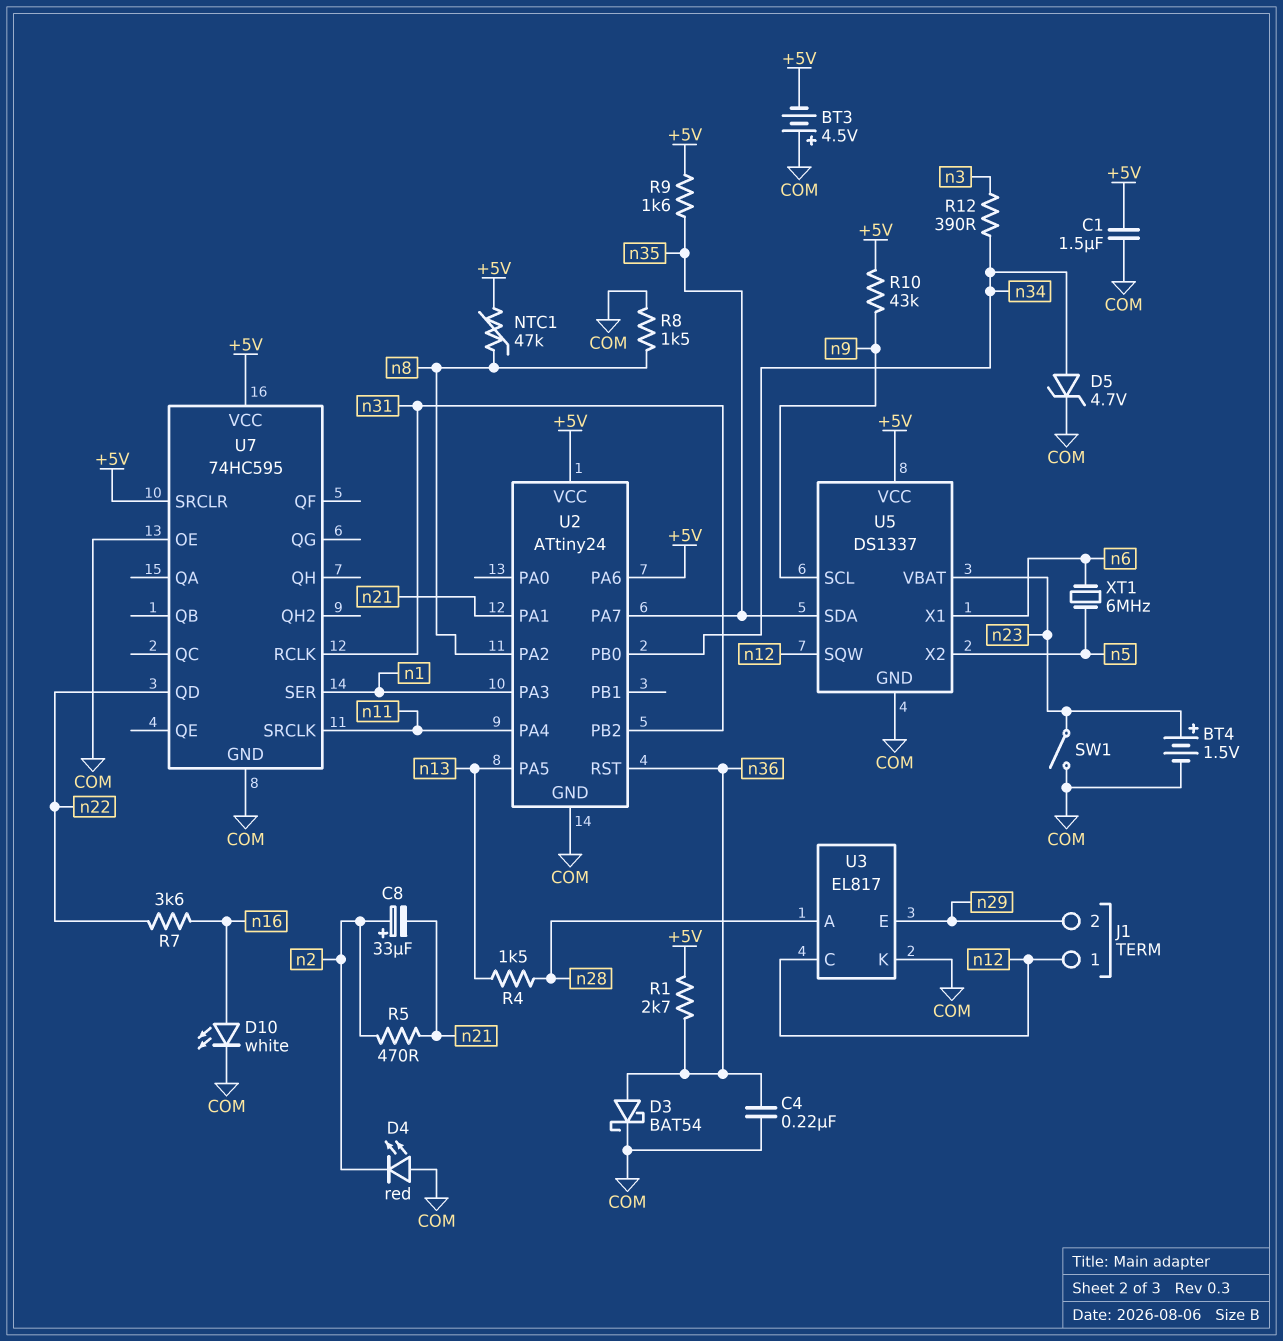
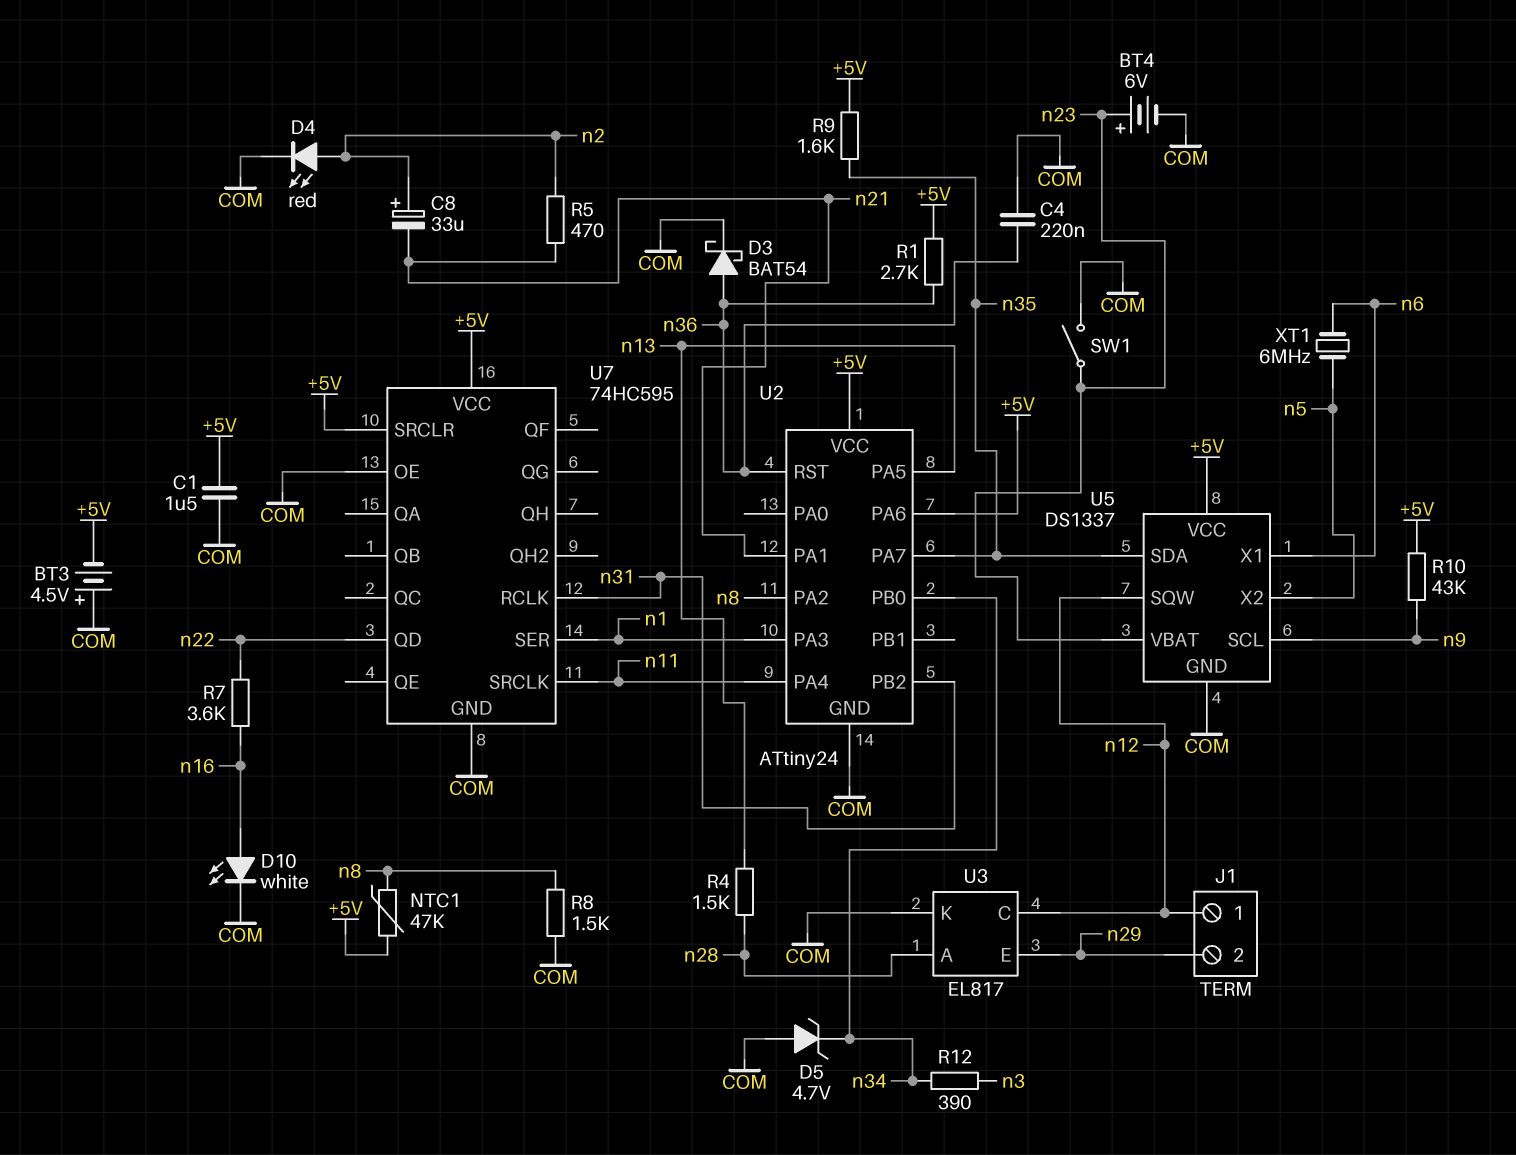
BT4: 1.5V (plus n23, minus COM) -> 6V (plus n23, minus COM)
D4: LED red (A COM, K n2) -> LED red (A n2, K COM)
D5: zener 4.7V (A n34, K COM) -> zener 4.7V (A COM, K n34)

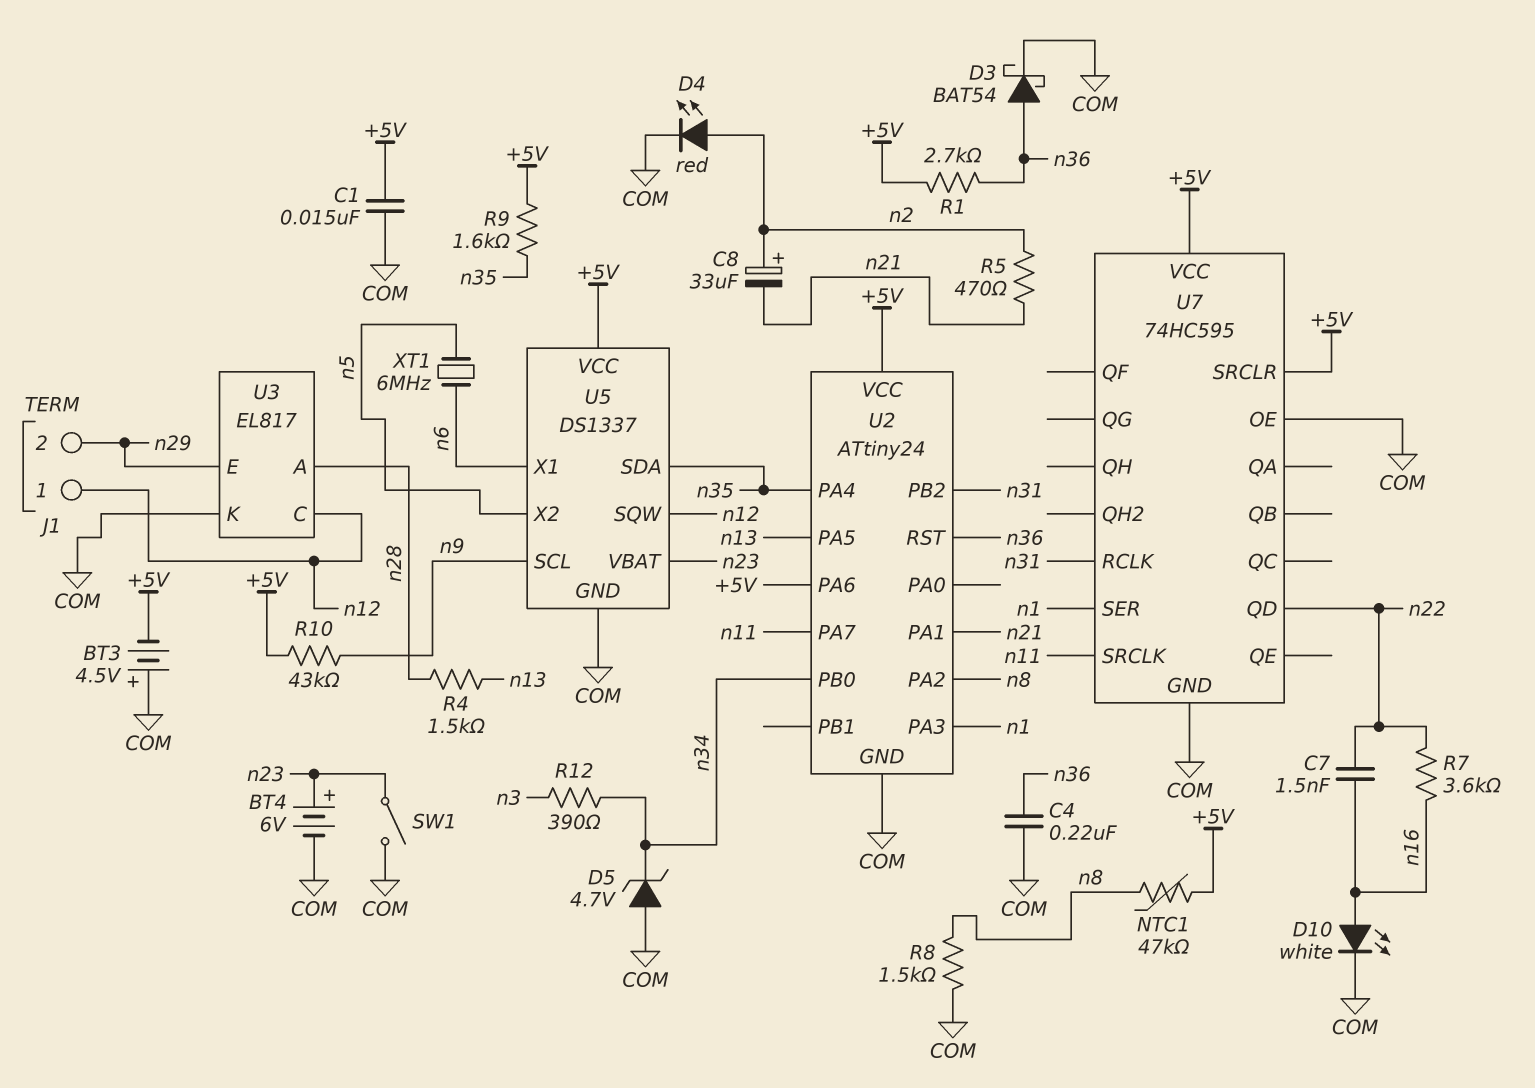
C1: 1.5uF (+5V, COM) -> 15nF (+5V, COM)
C7: none -> 1.5nF (n16, n22)
U2 pin PA4: n11 -> n35
U2 pin PA7: n35 -> n11

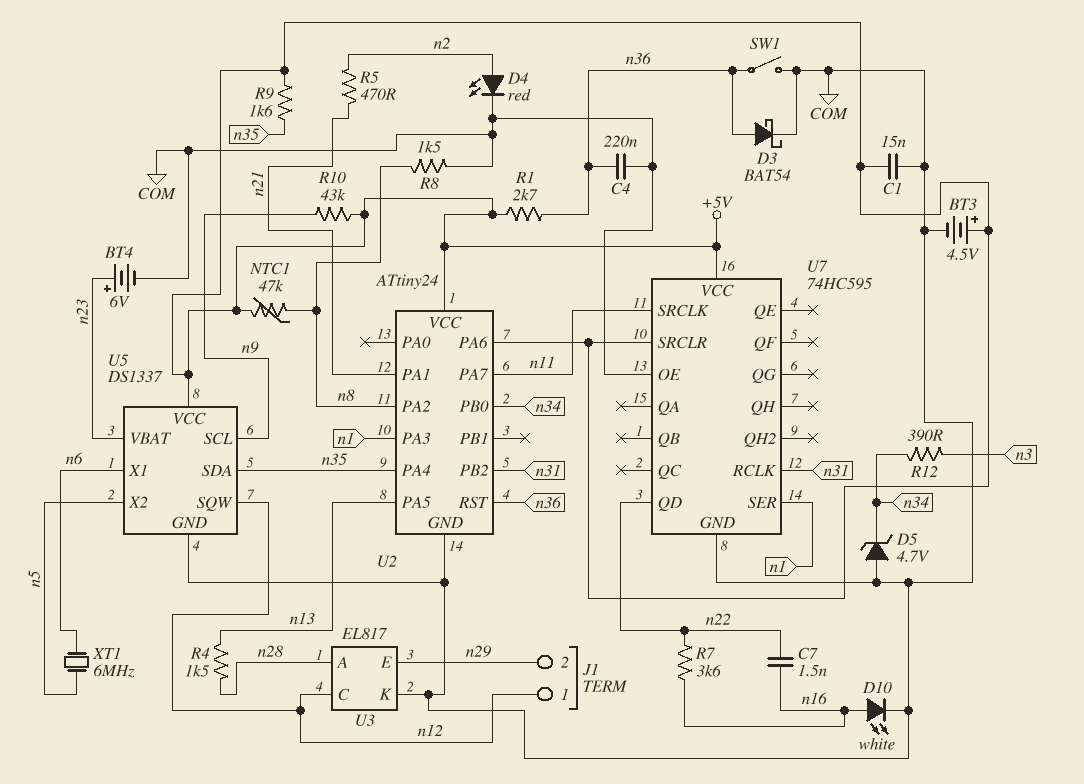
BT3: 4.5V (plus COM, minus +5V) -> 4.5V (plus +5V, minus COM)
C8: 33uF (plus n2, minus n21) -> none
SW1: switch (COM, n23) -> switch (COM, n36)

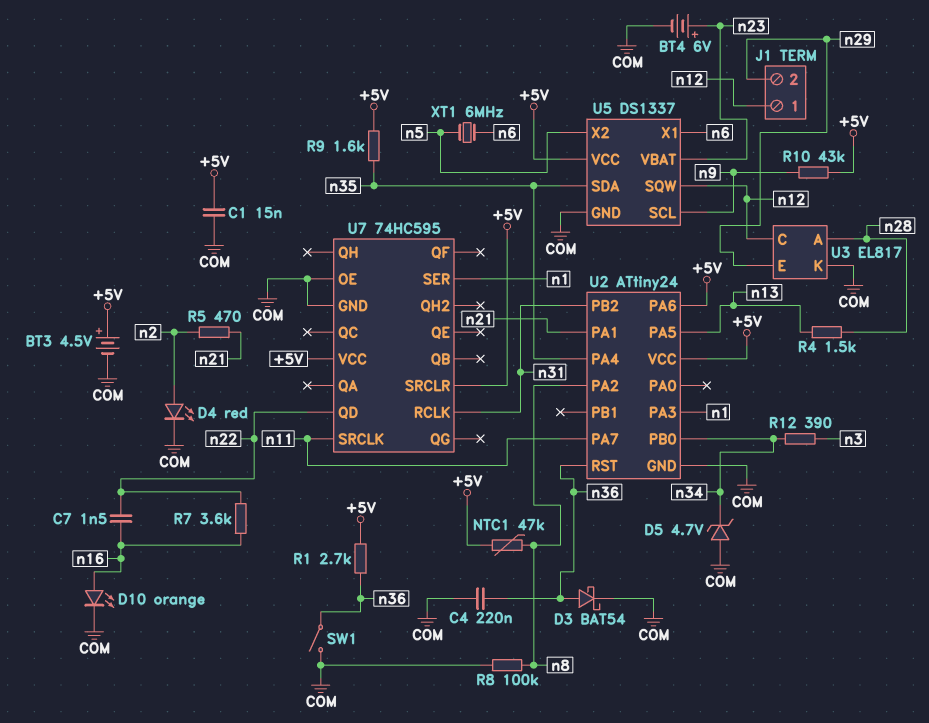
D10: LED white (A n16, K COM) -> LED orange (A n16, K COM)
R8: 1.5k (COM, n8) -> 100k (COM, n8)

